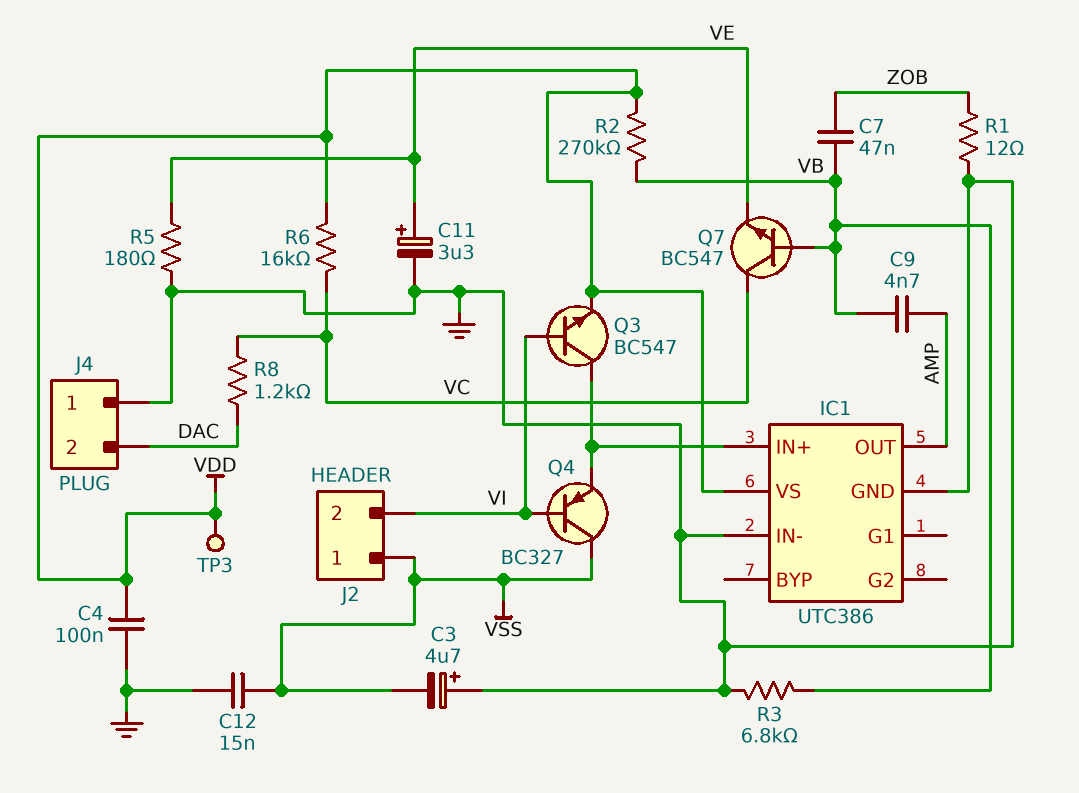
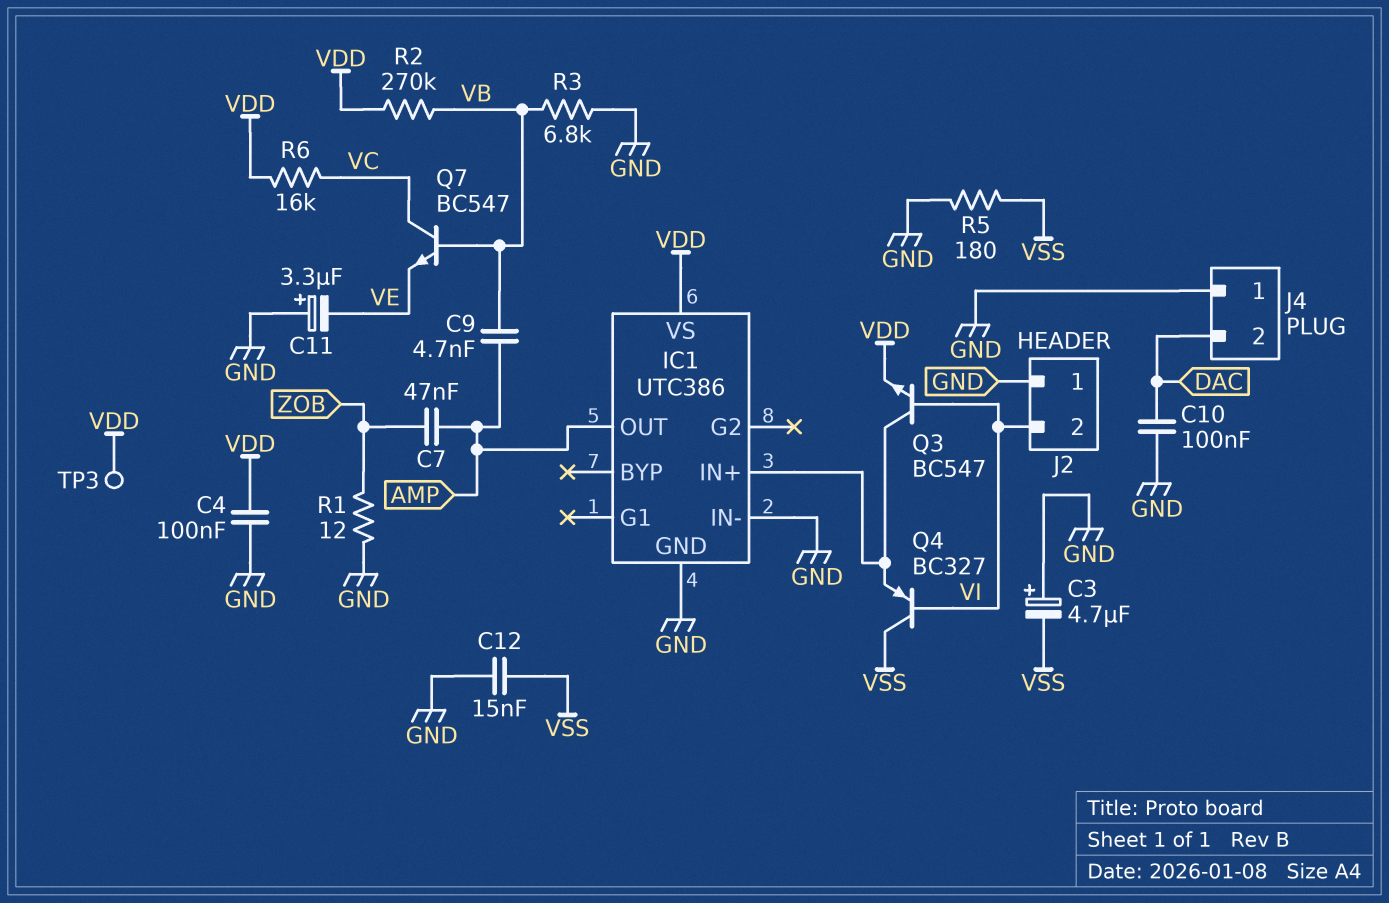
C7: 47nF (VB, ZOB) -> 47nF (AMP, ZOB)
C10: none -> 100nF (DAC, GND)
C11: 3.3uF (plus VE, minus GND) -> 3.3uF (plus GND, minus VE)
J2 pin 1: VSS -> GND
R5: 180 (GND, VE) -> 180 (GND, VSS)
R8: 1.2k (DAC, VC) -> none

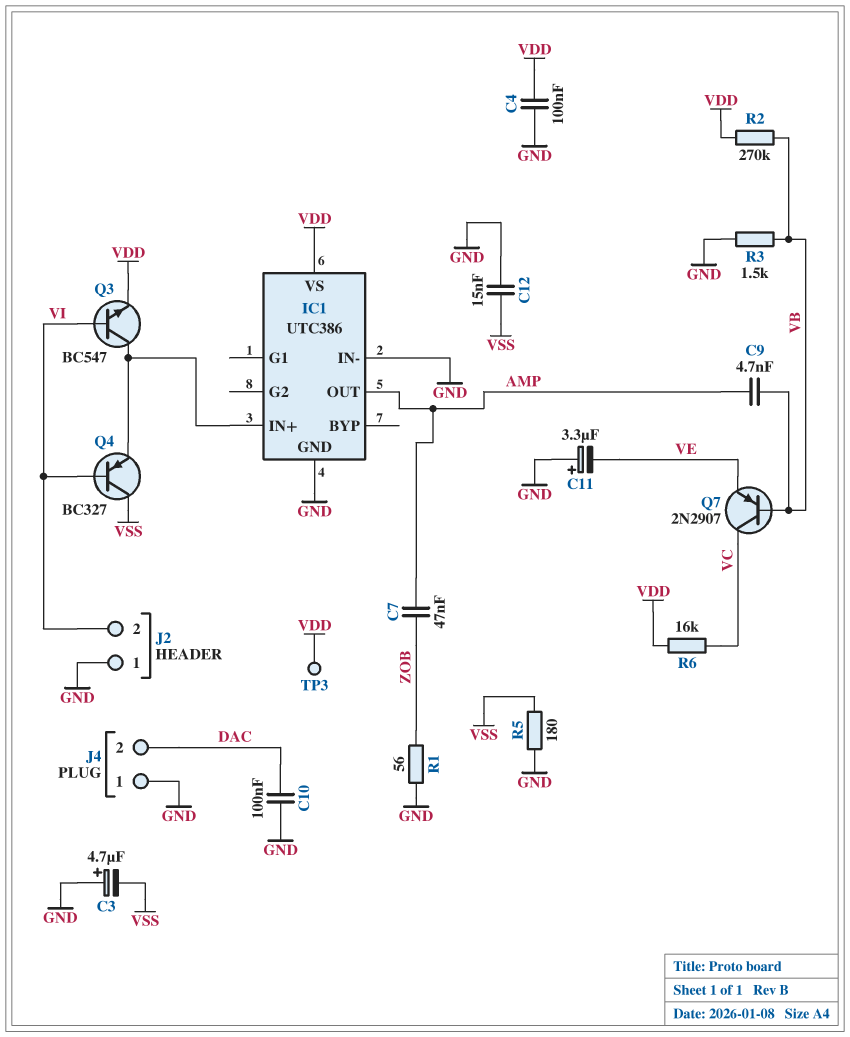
Q7: NPN BC547 (B VB, C VC, E VE) -> PNP 2N2907 (B VB, C VC, E VE)
R1: 12 (GND, ZOB) -> 56 (GND, ZOB)
R3: 6.8k (GND, VB) -> 1.5k (GND, VB)

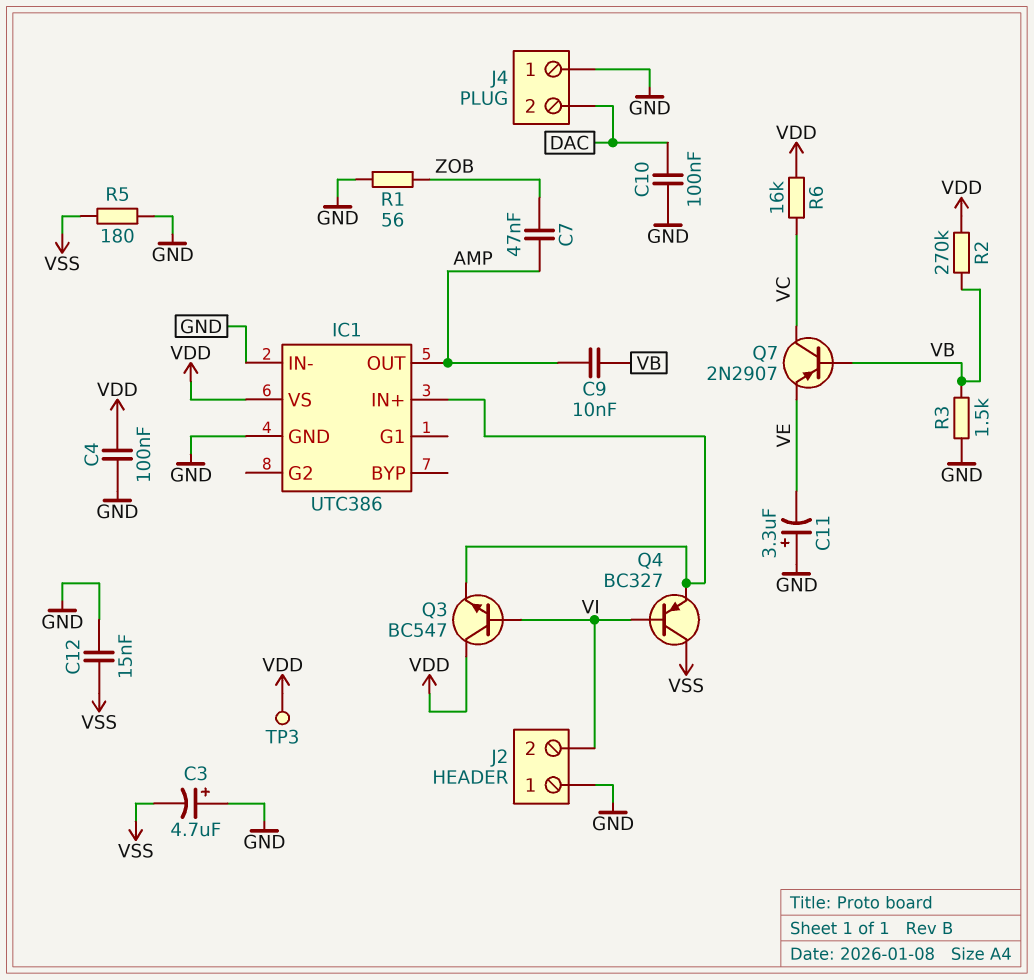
C9: 4.7nF (AMP, VB) -> 10nF (AMP, VB)
Q3: NPN BC547 (B VI, C IC1/IN+, E VDD) -> NPN BC547 (B VI, C VDD, E IC1/IN+)

